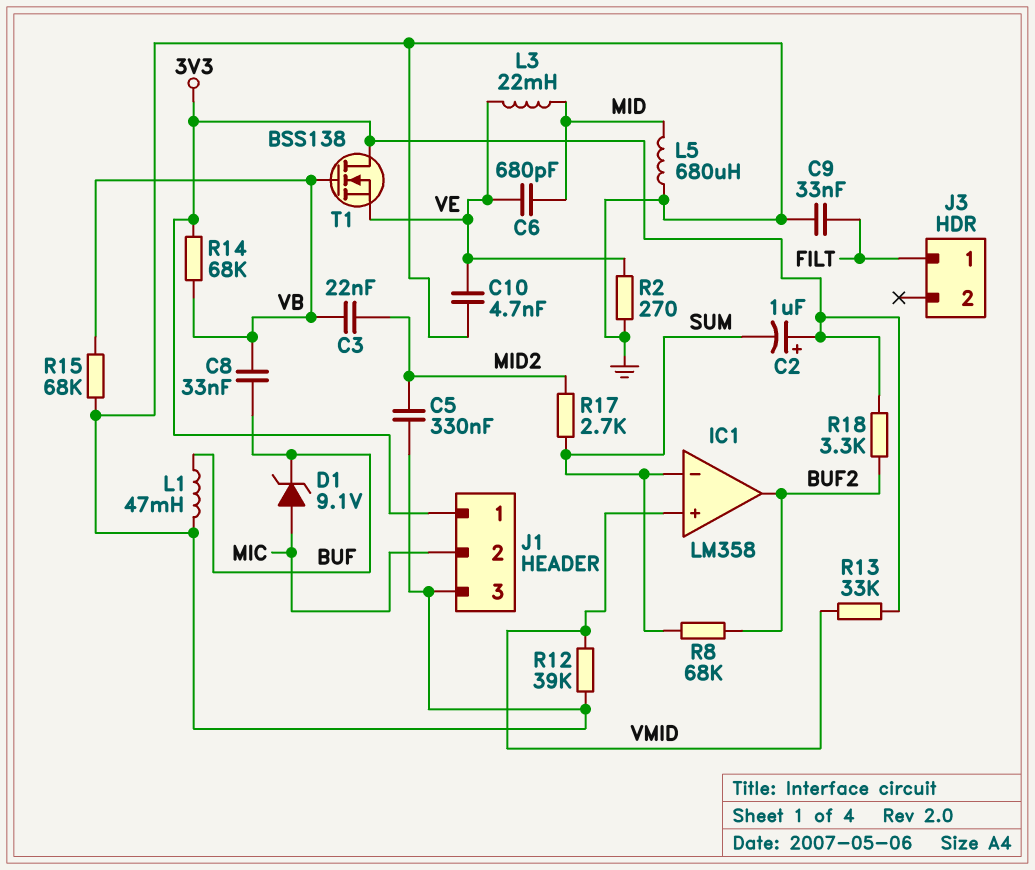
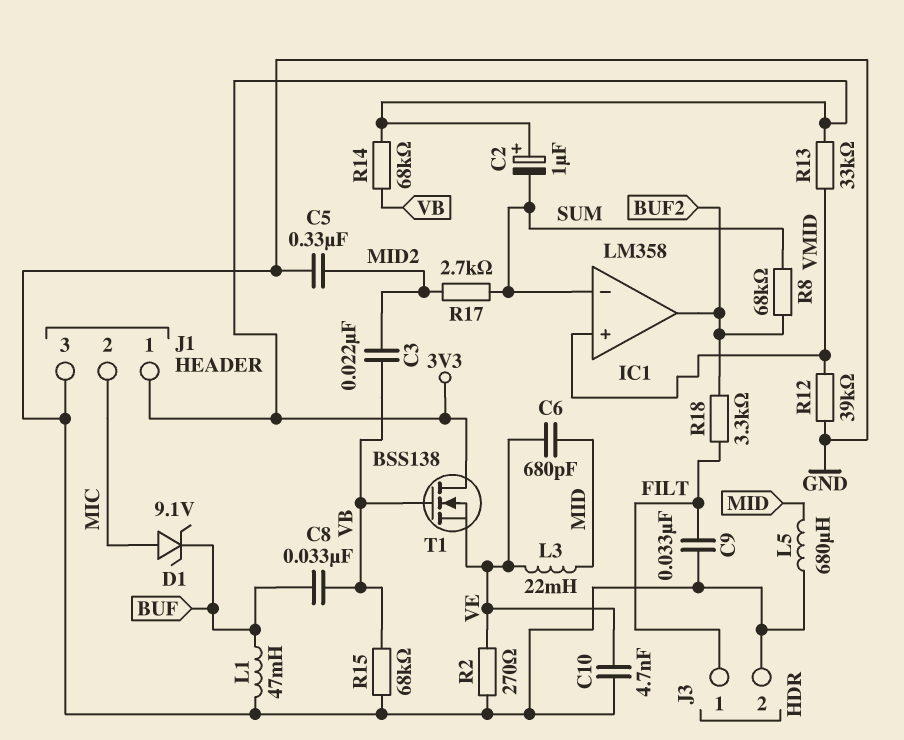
J3 pin 2: none -> GND
R18: 3.3k (3V3, BUF2) -> 3.3k (BUF2, FILT)

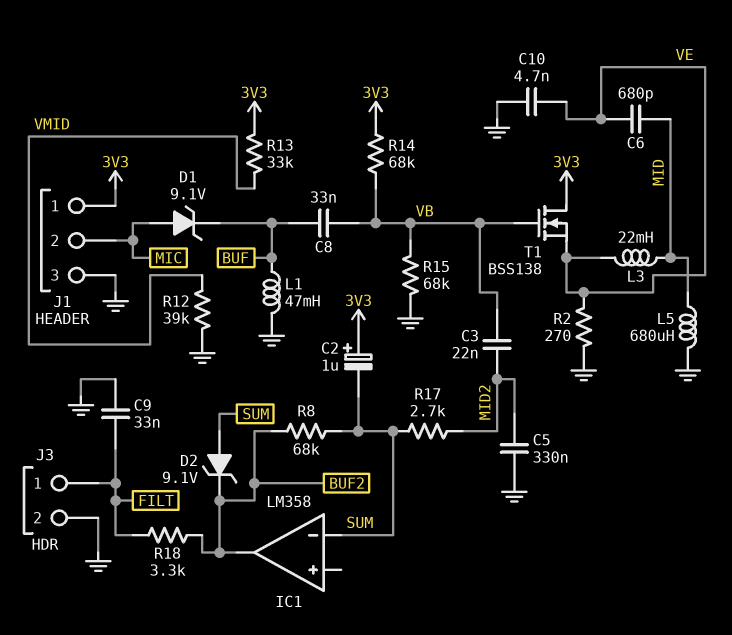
D2: none -> zener 9.1V (A SUM, K BUF2)
IC1 pin in+: VMID -> none

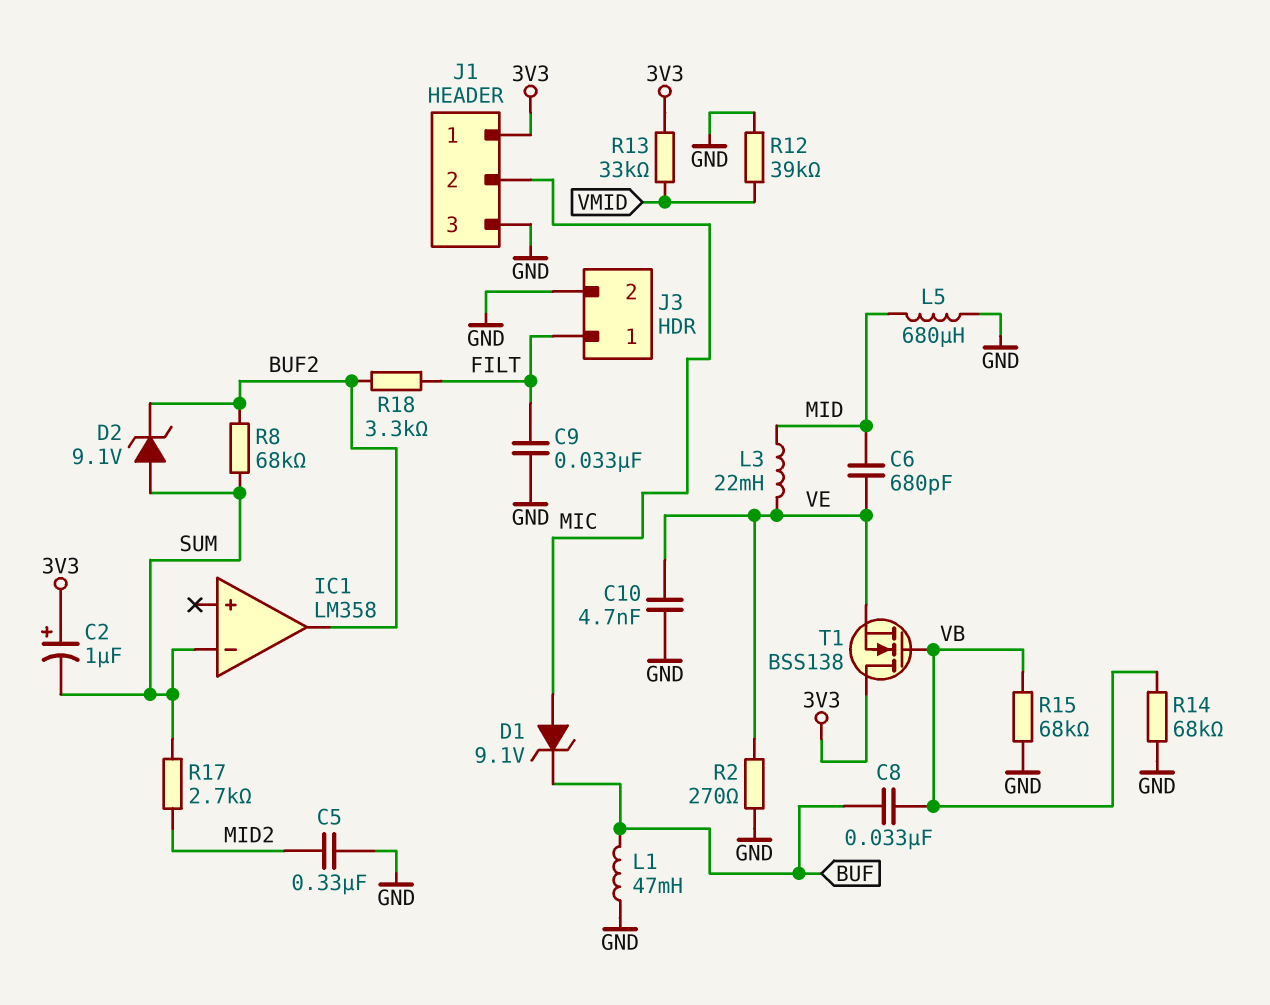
C3: 22nF (MID2, VB) -> none
R14: 68k (3V3, VB) -> 68k (GND, VB)

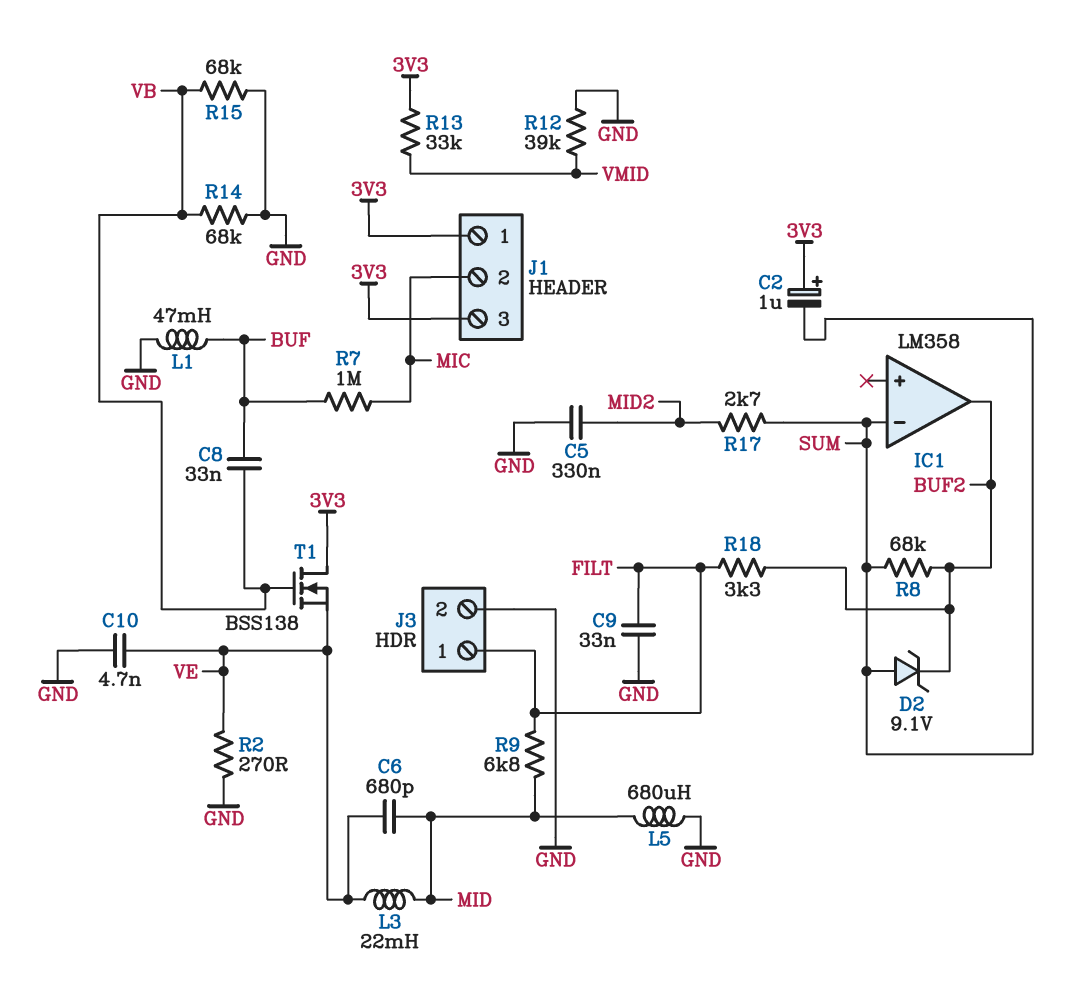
D1: zener 9.1V (A MIC, K BUF) -> none
J1 pin 3: GND -> 3V3
R7: none -> 1M (BUF, MIC)
R9: none -> 6.8k (FILT, MID)

